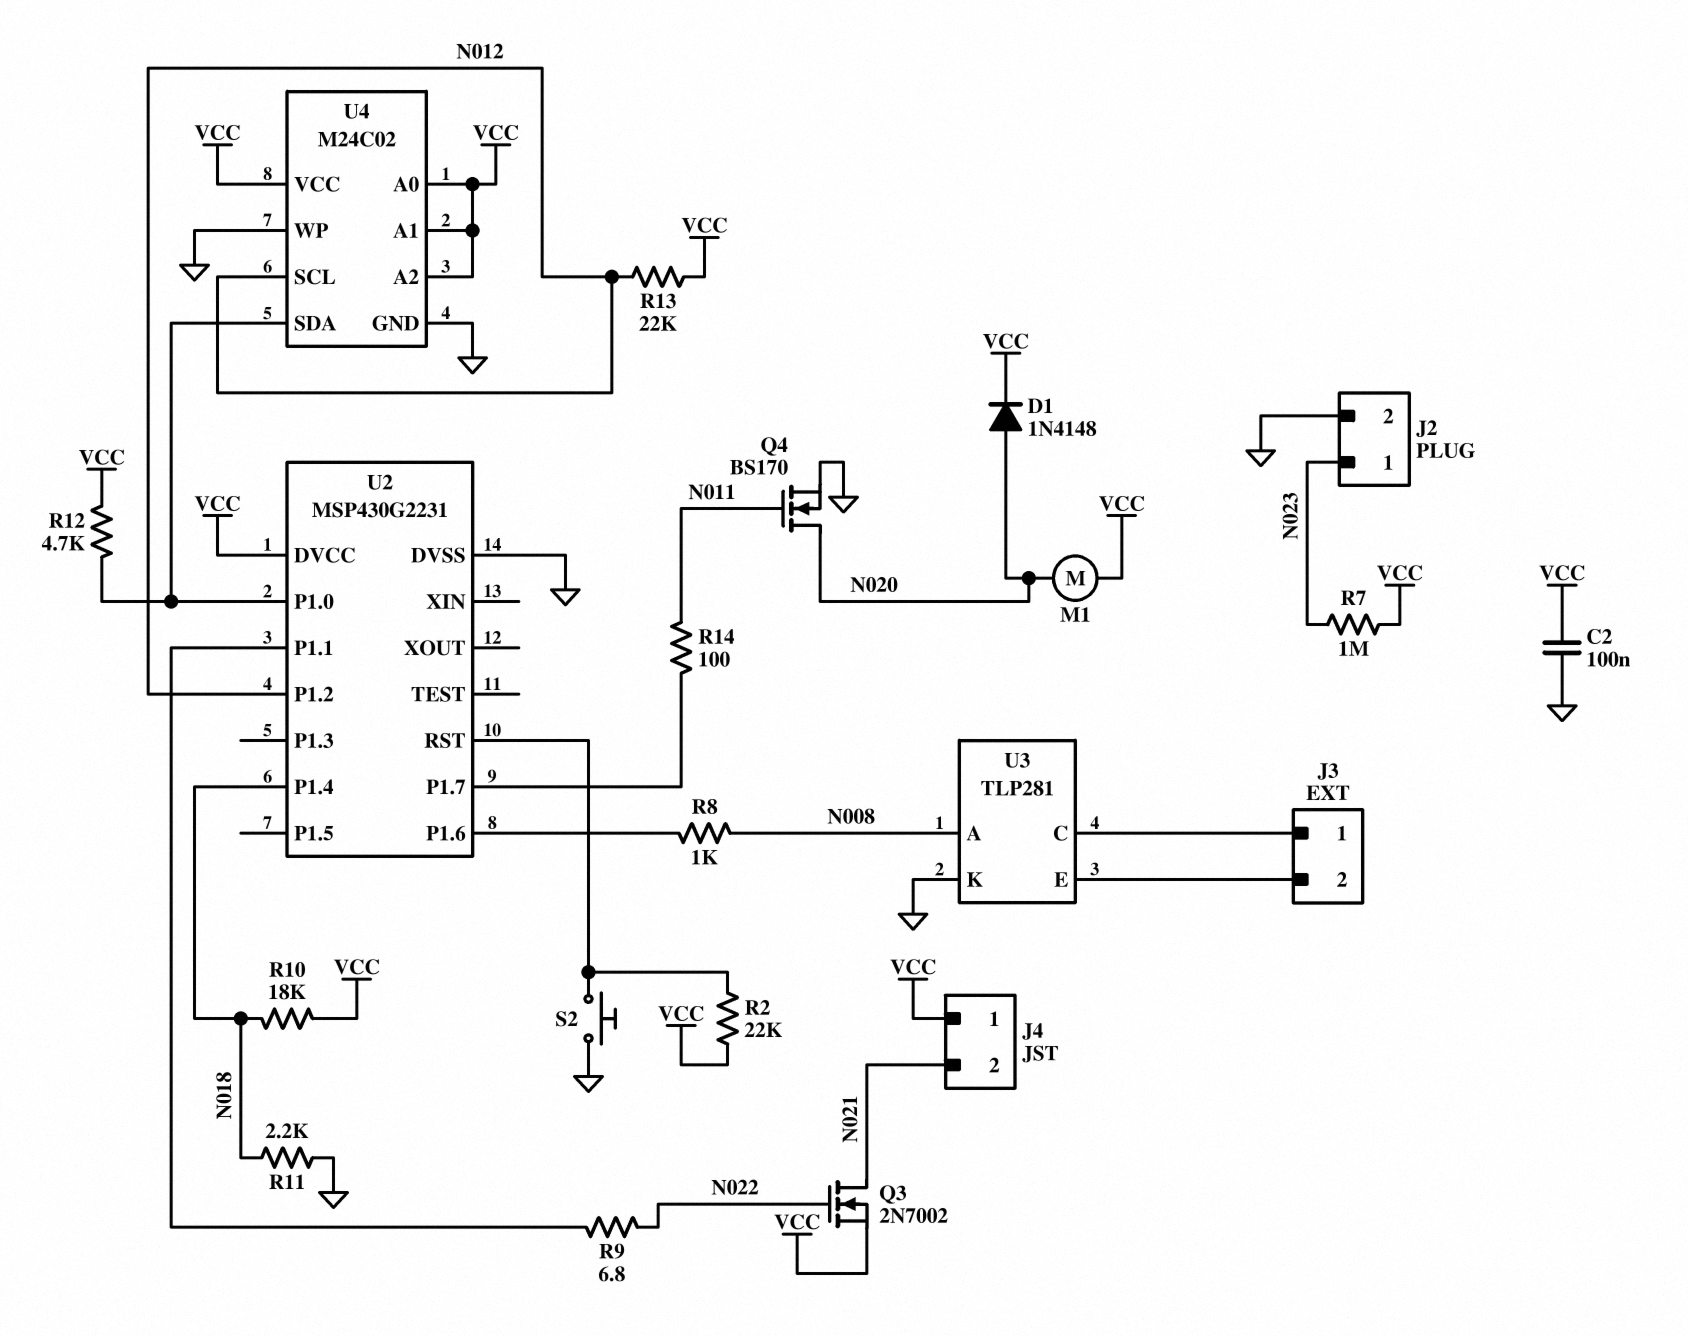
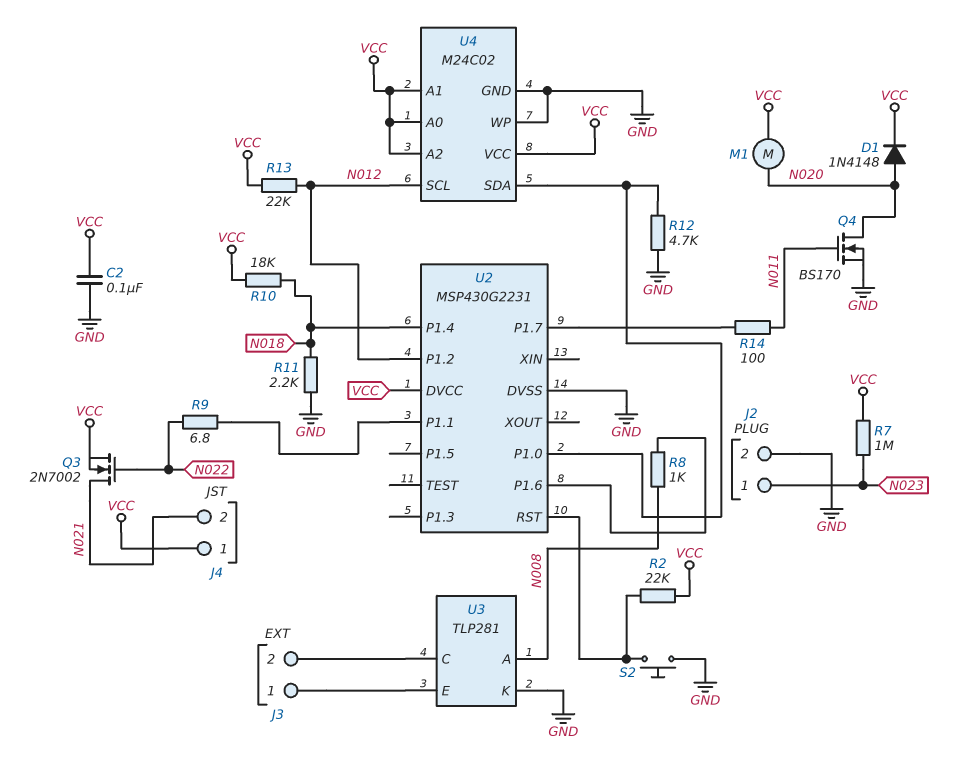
R12: 4.7k (U2/P1.0, VCC) -> 4.7k (GND, U2/P1.0)
U3 pin C: J3/1 -> J3/2
U3 pin E: J3/2 -> J3/1

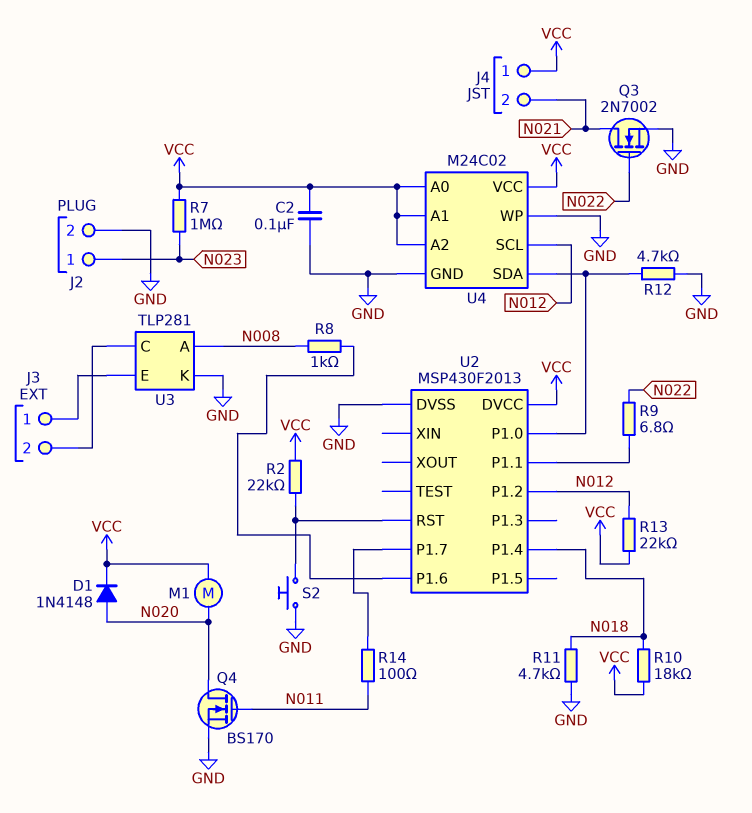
Q3: NMOS 2N7002 (G N022, D N021, S VCC) -> NMOS 2N7002 (G N022, D N021, S GND)
R11: 2.2k (GND, N018) -> 4.7k (GND, N018)
U2: MSP430G2231 -> MSP430F2013

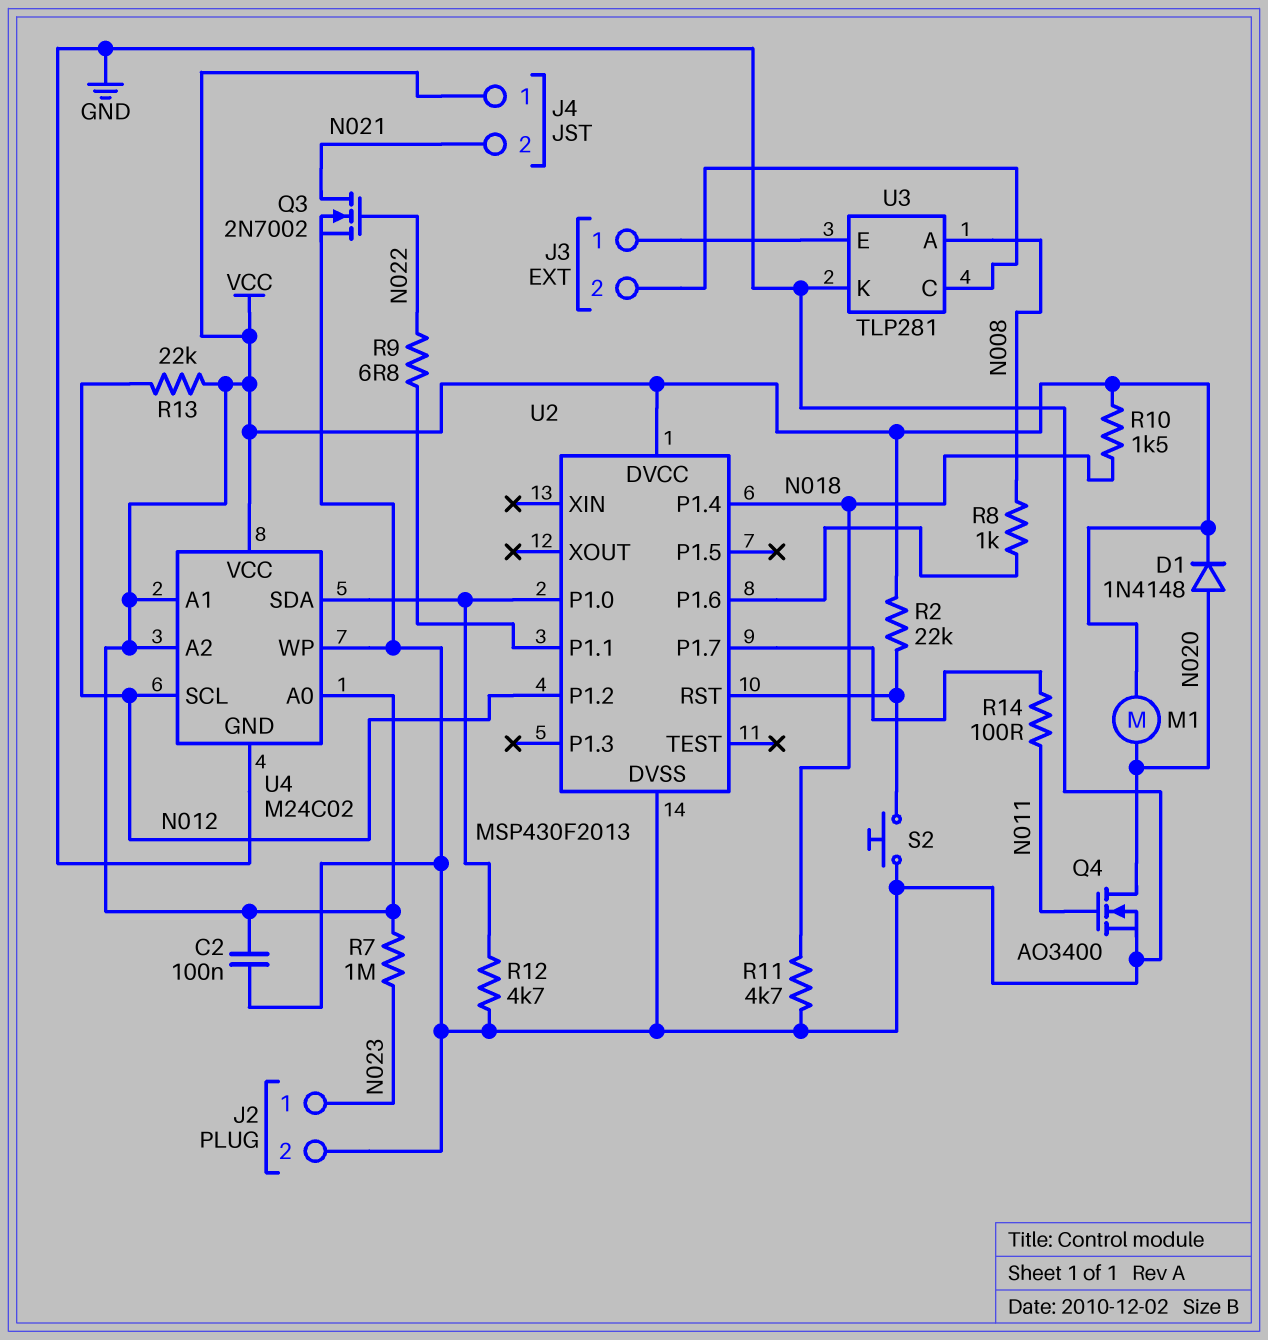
Q4: NMOS BS170 (G N011, D N020, S GND) -> NMOS AO3400 (G N011, D N020, S GND)
R10: 18k (N018, VCC) -> 1.5k (N018, VCC)

